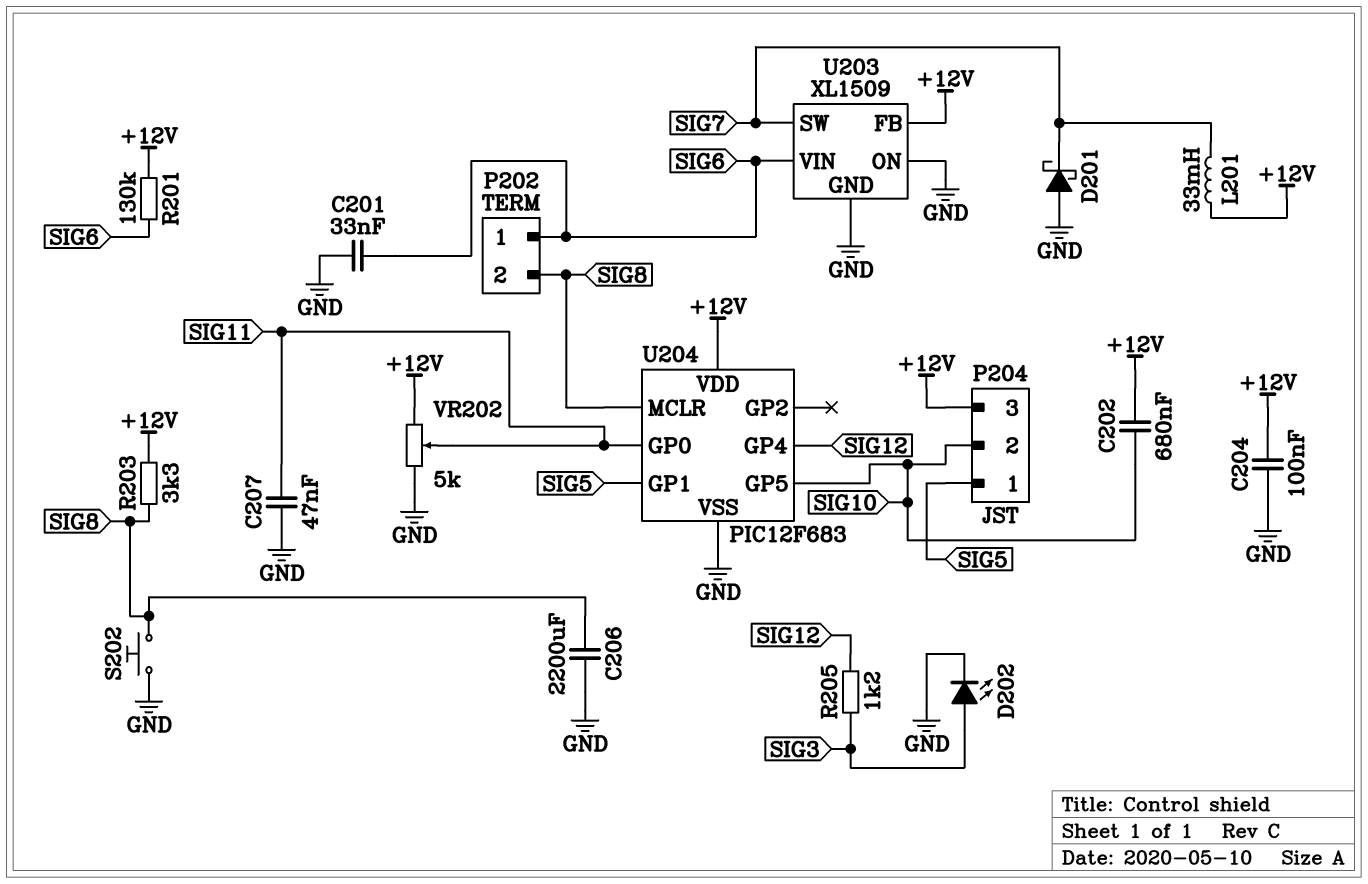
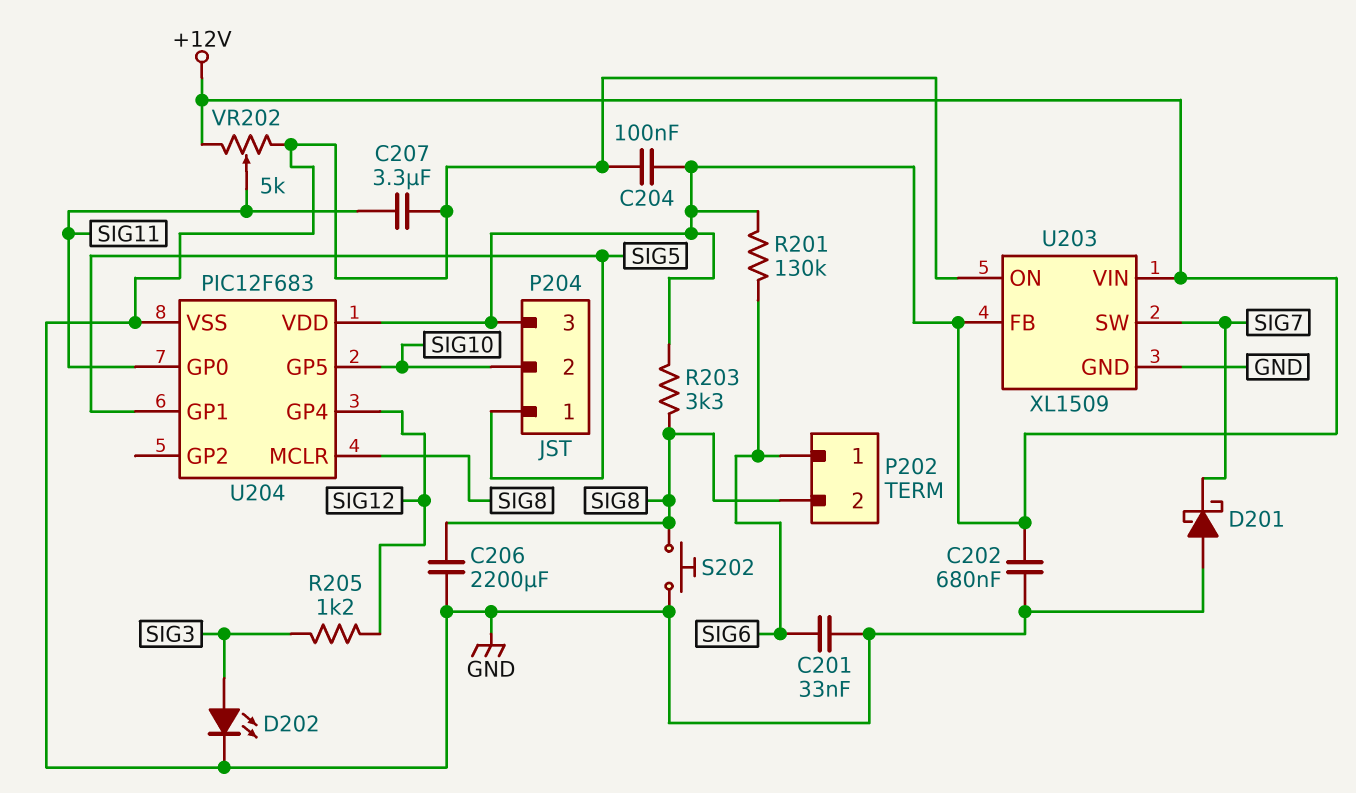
C202: 680nF (+12V, SIG10) -> 680nF (+12V, GND)
C207: 47nF (GND, SIG11) -> 3.3uF (GND, SIG11)
L201: 33mH (+12V, SIG7) -> none
U203 pin VIN: SIG6 -> +12V

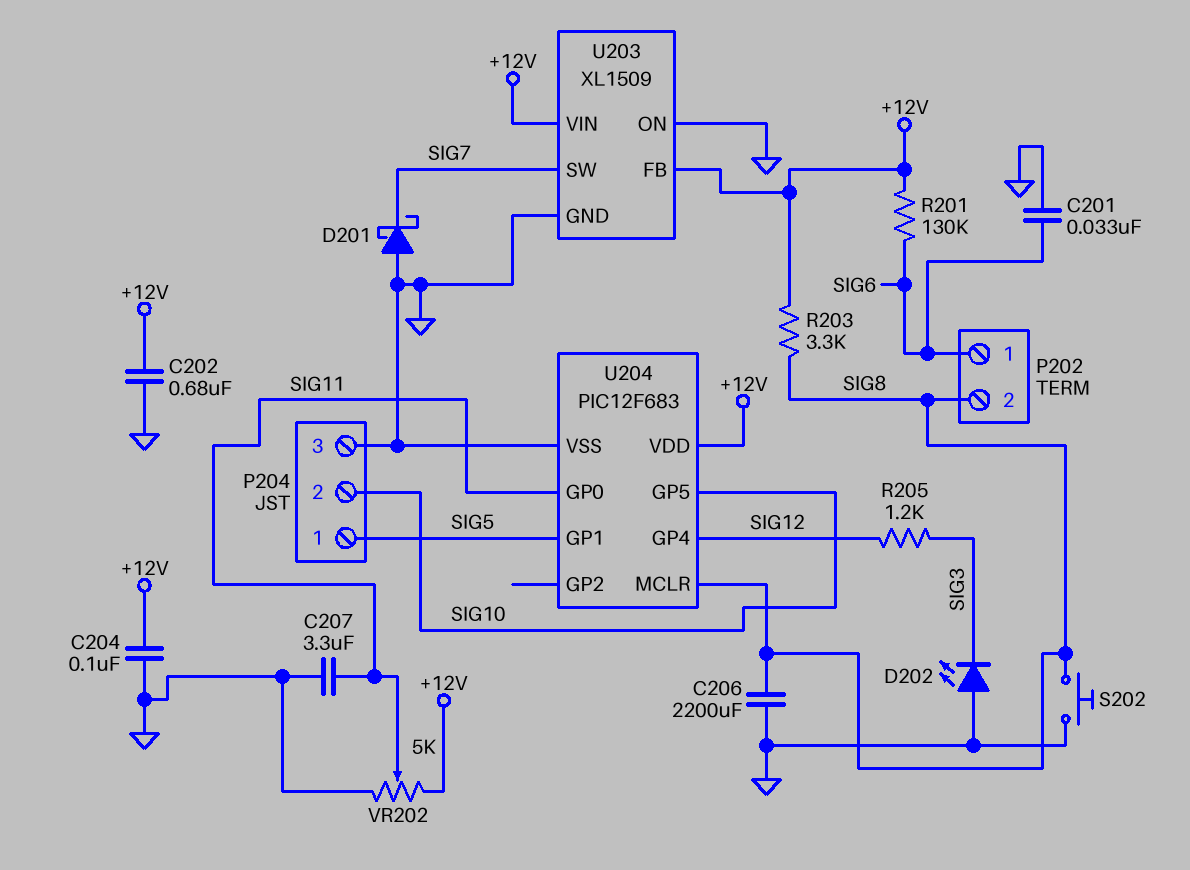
D202: LED (A SIG3, K GND) -> LED (A GND, K SIG3)
P204 pin 3: +12V -> GND

